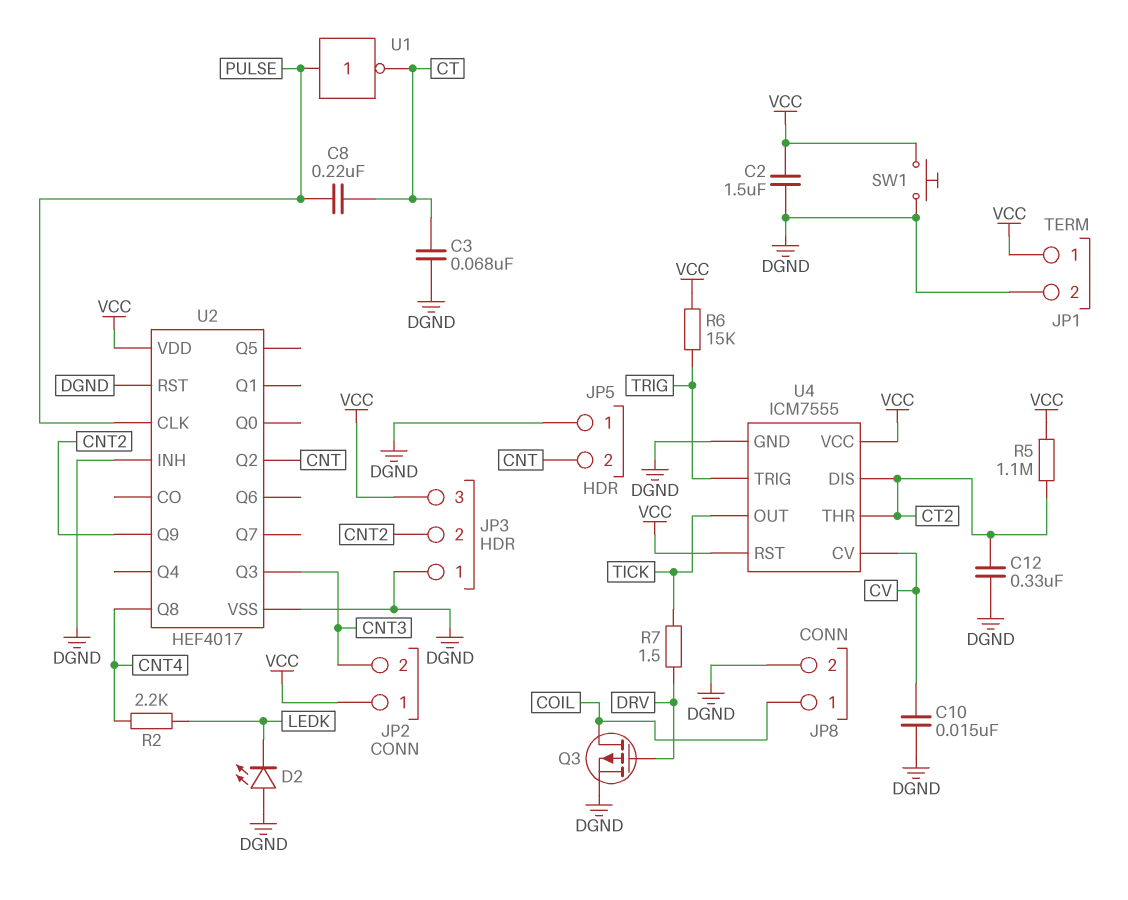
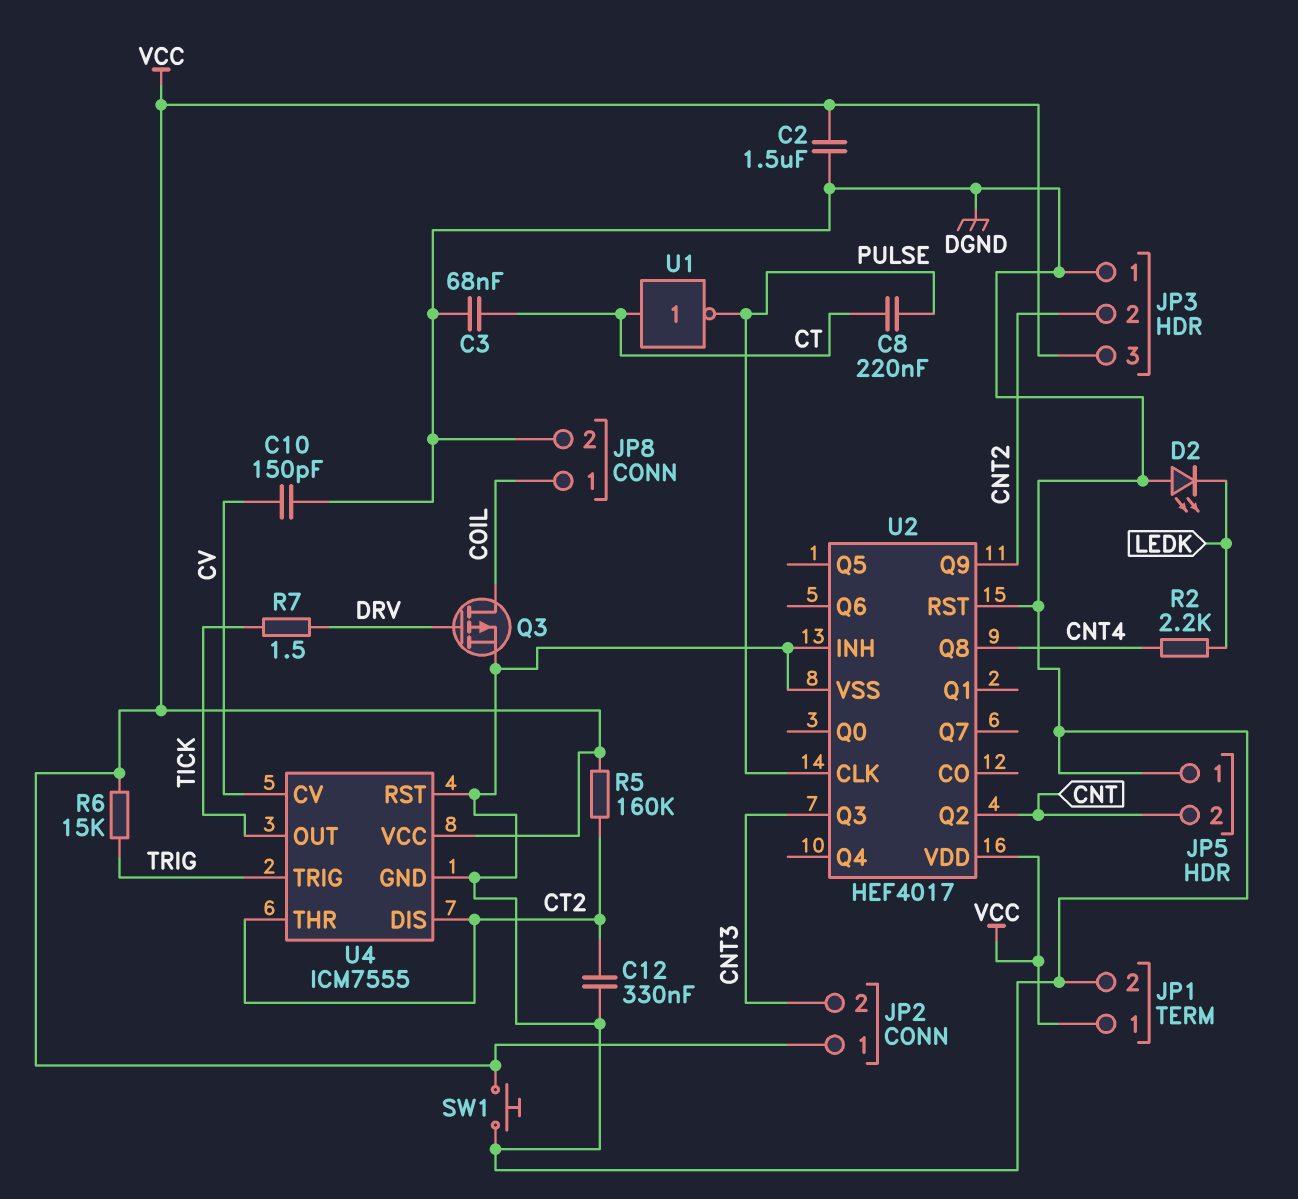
C10: 15nF (CV, DGND) -> 150pF (CV, DGND)
R5: 1.1M (CT2, VCC) -> 160k (CT2, VCC)
U1: NOT (in PULSE, out CT) -> NOT (in CT, out PULSE)
U4 pin RST: VCC -> DGND

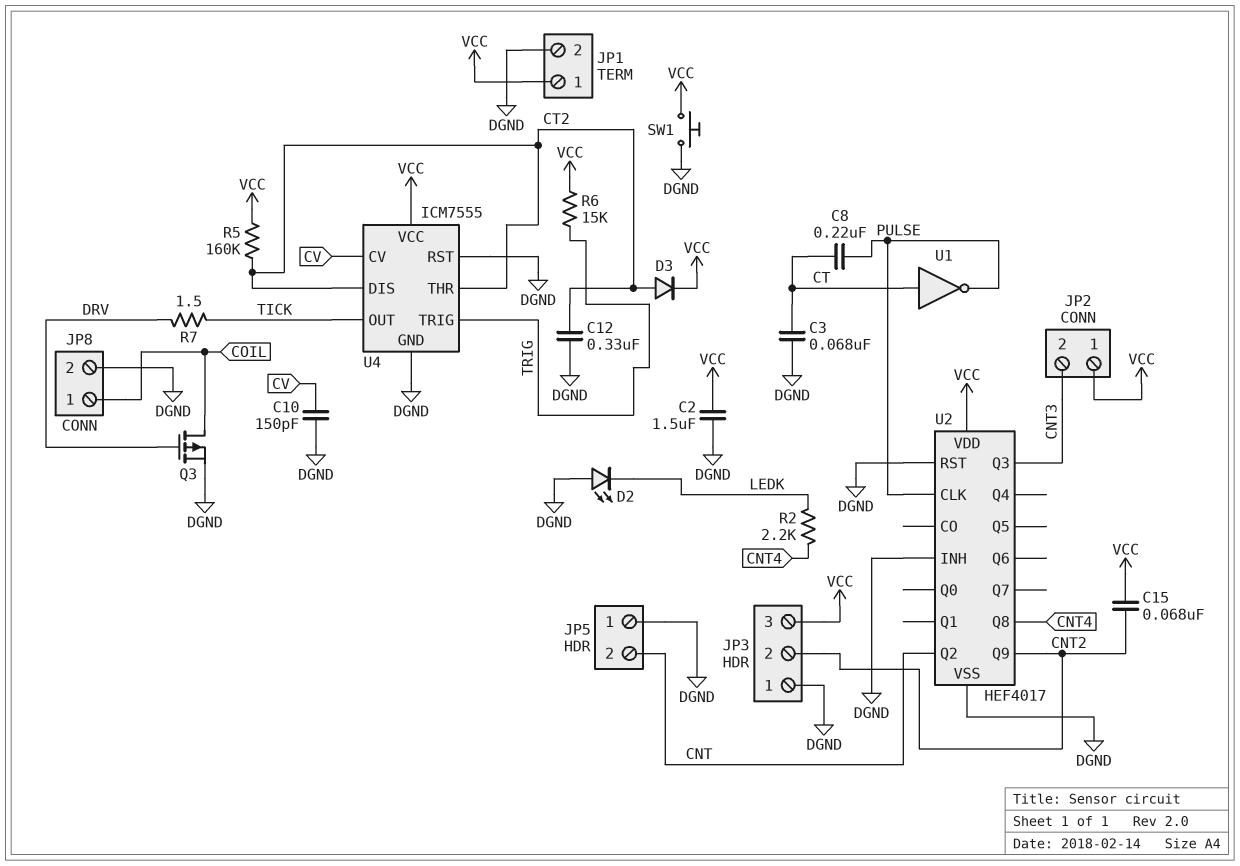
C15: none -> 68nF (CNT2, VCC)
D3: none -> diode (A CT2, K VCC)

